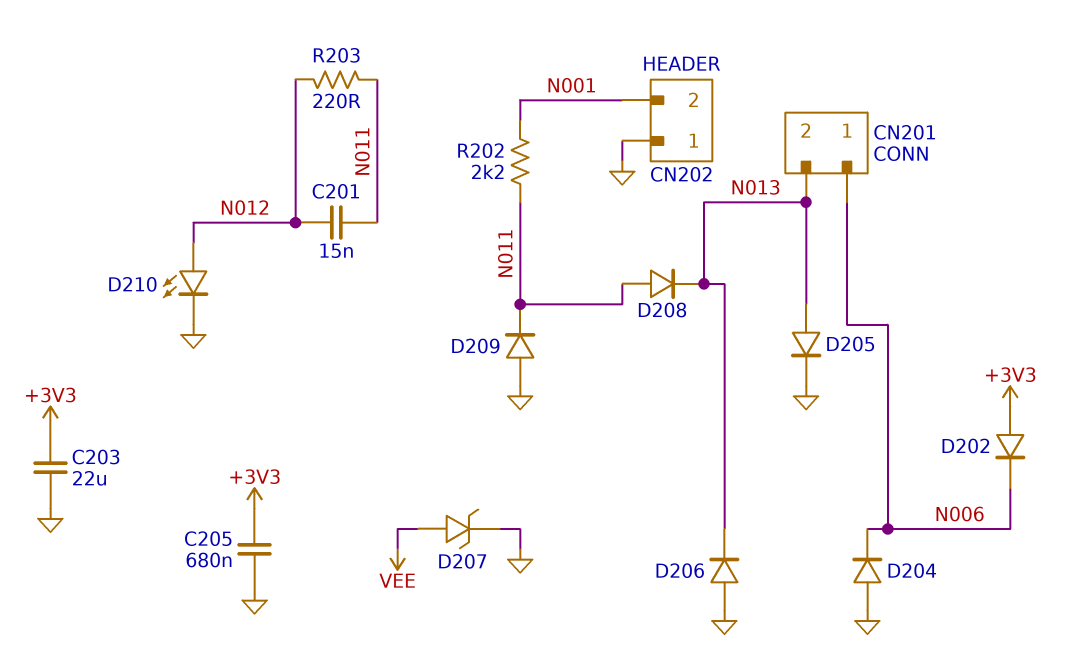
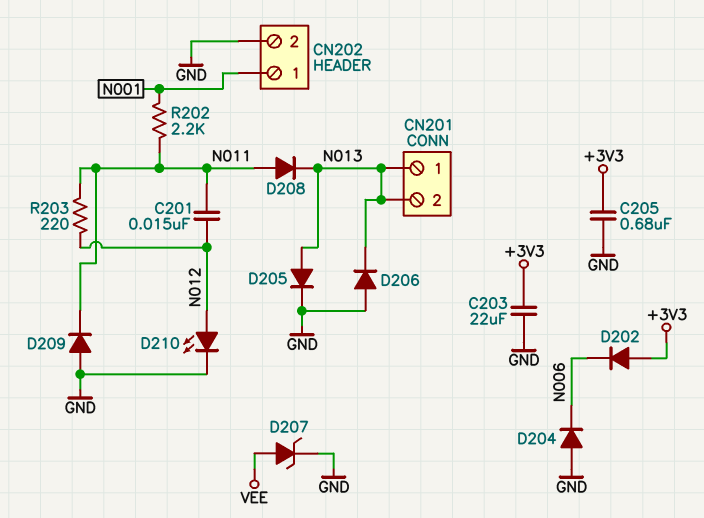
CN201 pin 1: N006 -> N013
CN202 pin 1: GND -> N001
CN202 pin 2: N001 -> GND

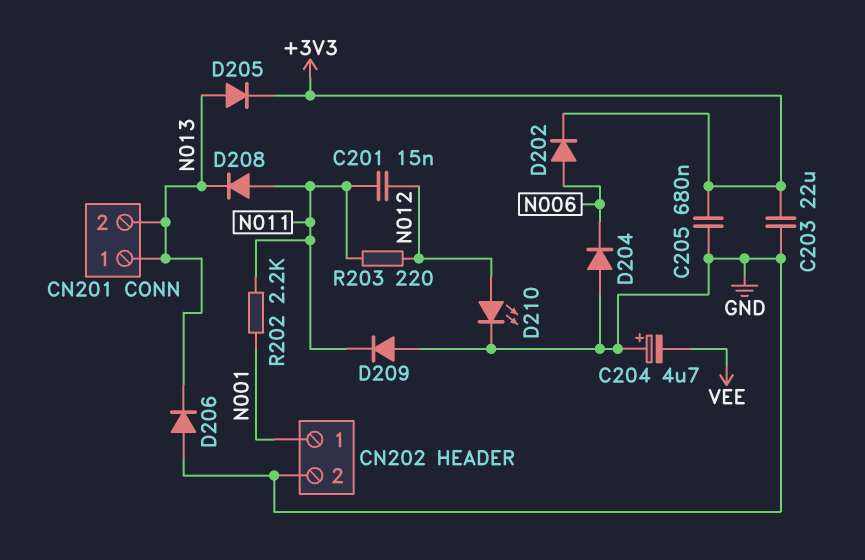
C204: none -> 4.7uF (plus GND, minus VEE)
D202: diode (A +3V3, K N006) -> diode (A N006, K +3V3)
D205: diode (A N013, K GND) -> diode (A N013, K +3V3)
D207: zener (A VEE, K GND) -> none

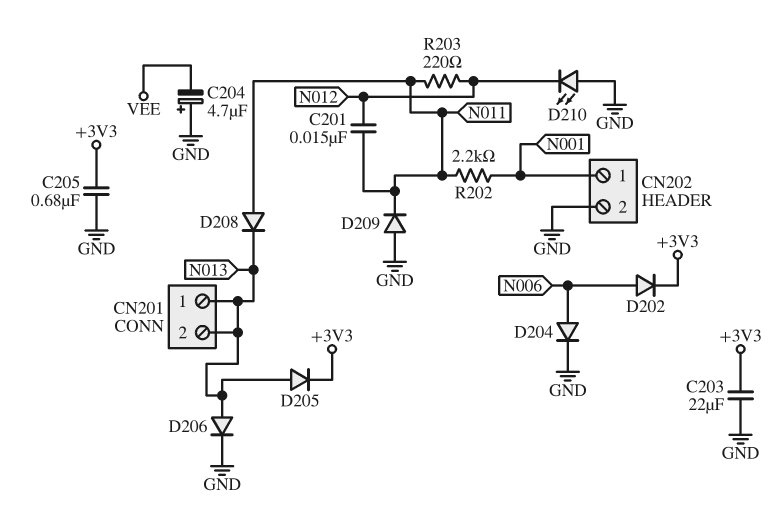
D204: diode (A GND, K N006) -> diode (A N006, K GND)
D206: diode (A GND, K N013) -> diode (A N013, K GND)
D210: LED (A N012, K GND) -> LED (A GND, K N012)

